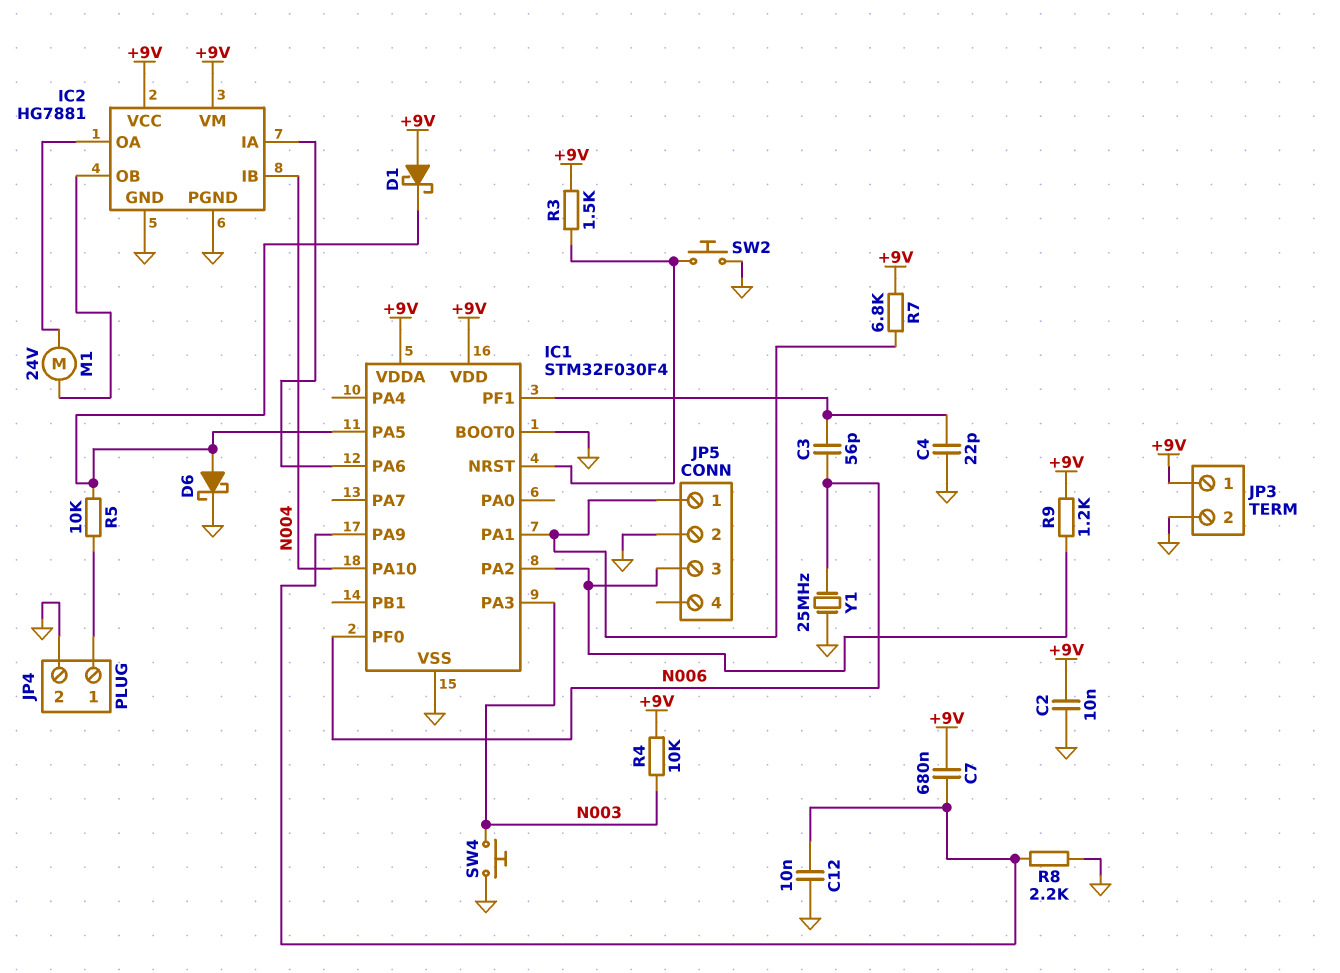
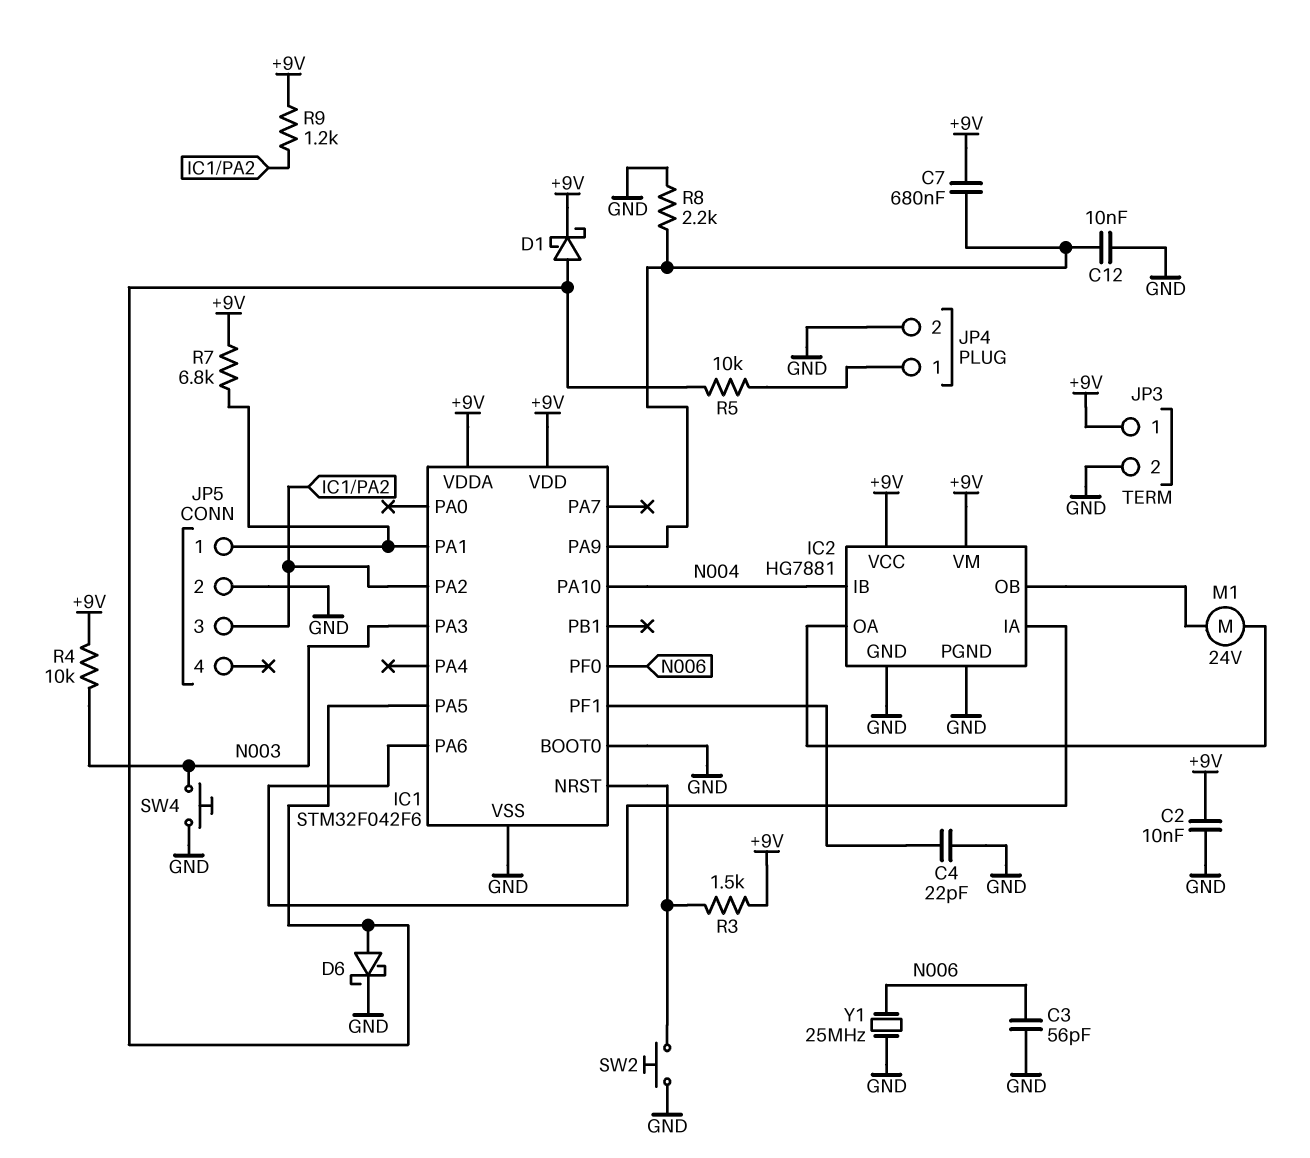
C3: 56pF (IC1/PF1, N006) -> 56pF (GND, N006)
D1: schottky (A +9V, K IC1/PA5) -> schottky (A IC1/PA5, K +9V)
IC1: STM32F030F4 -> STM32F042F6

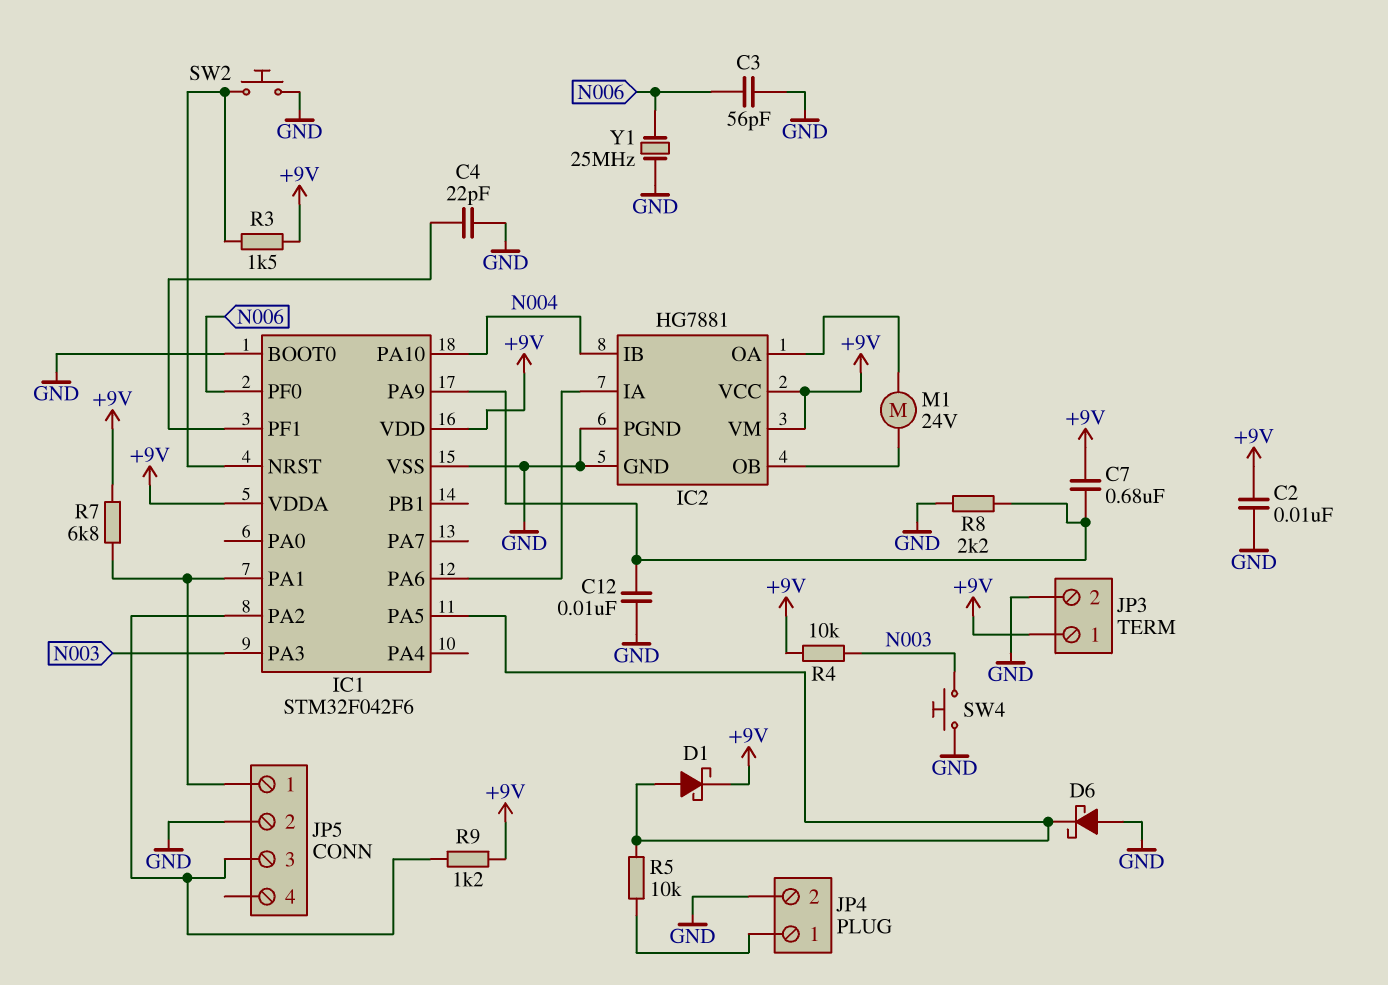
D6: schottky (A IC1/PA5, K GND) -> schottky (A GND, K IC1/PA5)

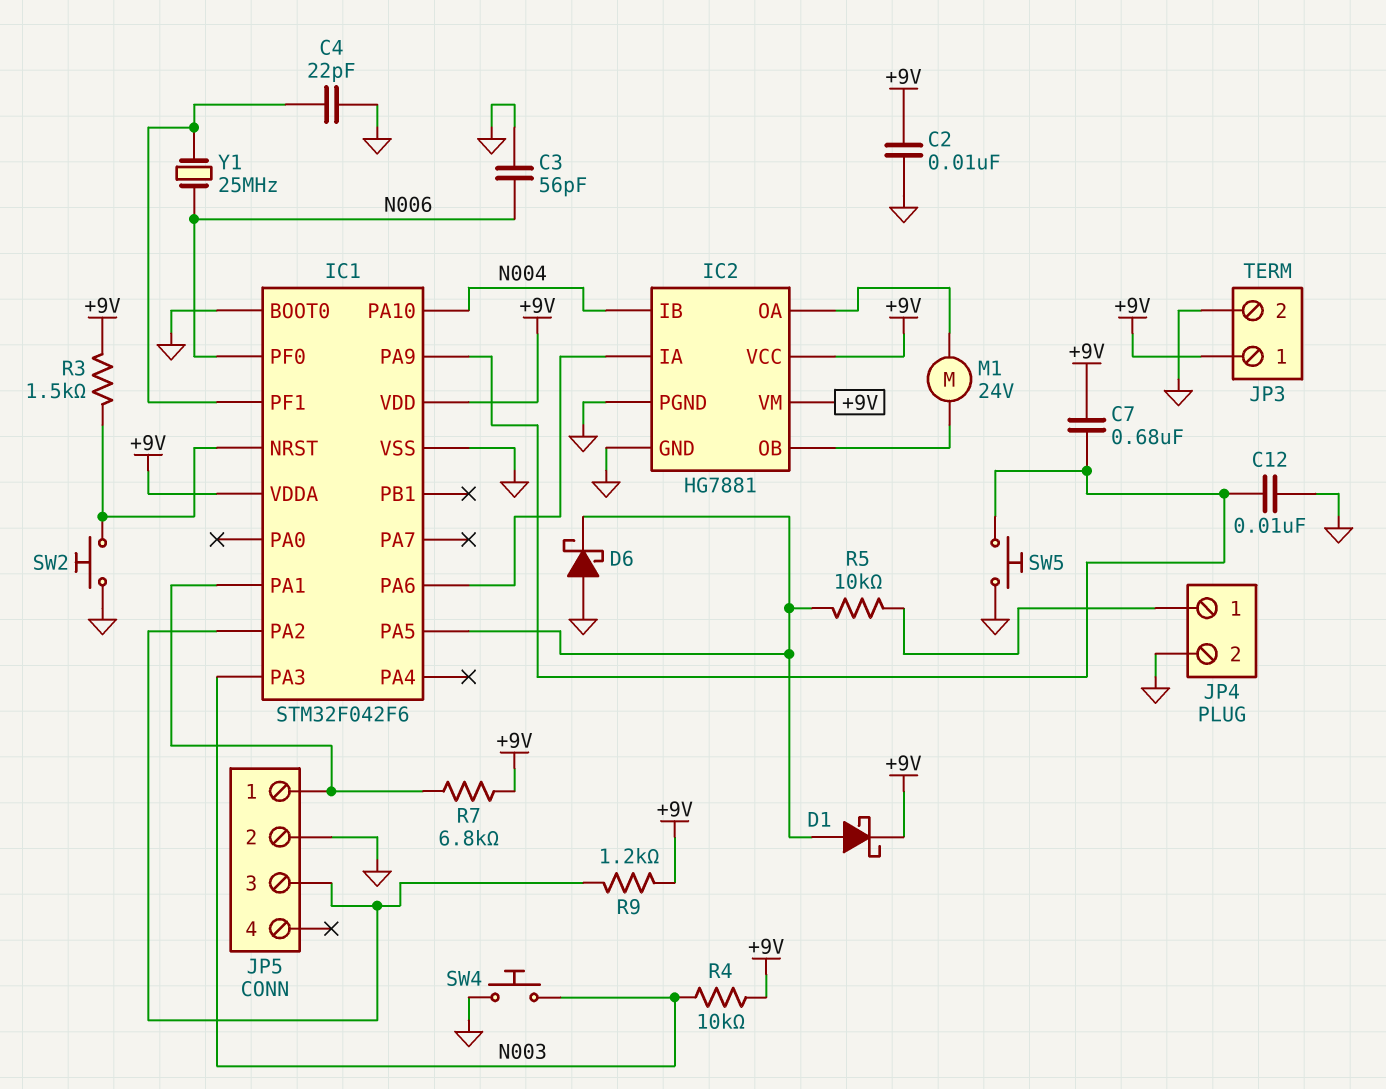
R8: 2.2k (GND, IC1/PA9) -> none
SW5: none -> button (GND, IC1/PA9)
Y1: 25MHz (GND, N006) -> 25MHz (IC1/PF1, N006)

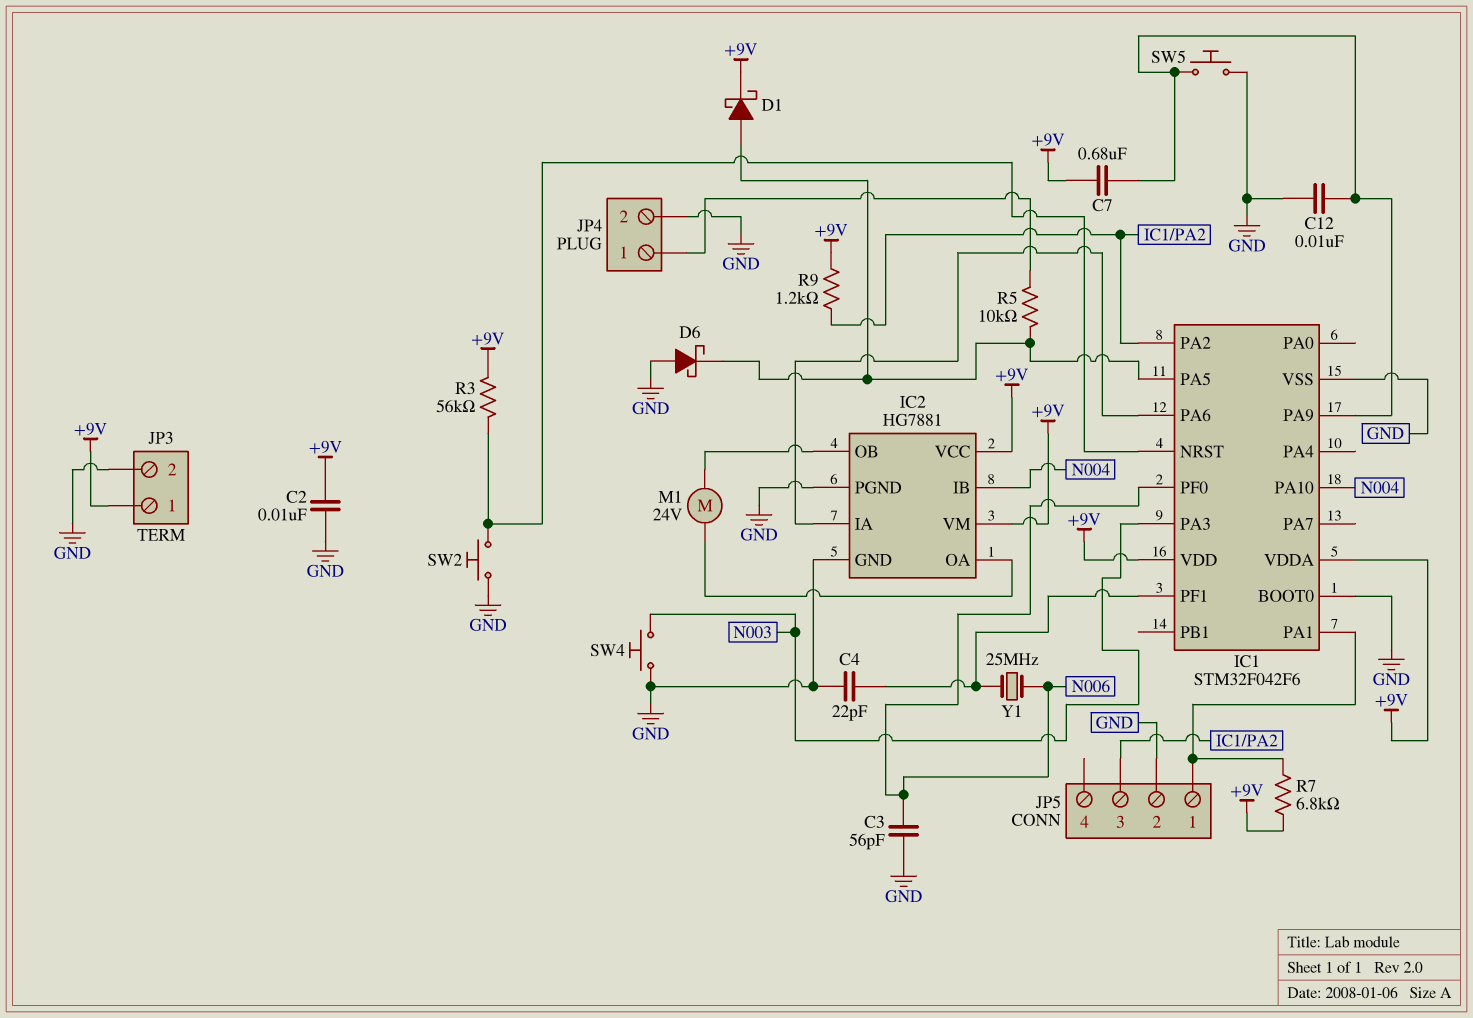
R3: 1.5k (+9V, IC1/NRST) -> 56k (+9V, IC1/NRST)
R4: 10k (+9V, N003) -> none

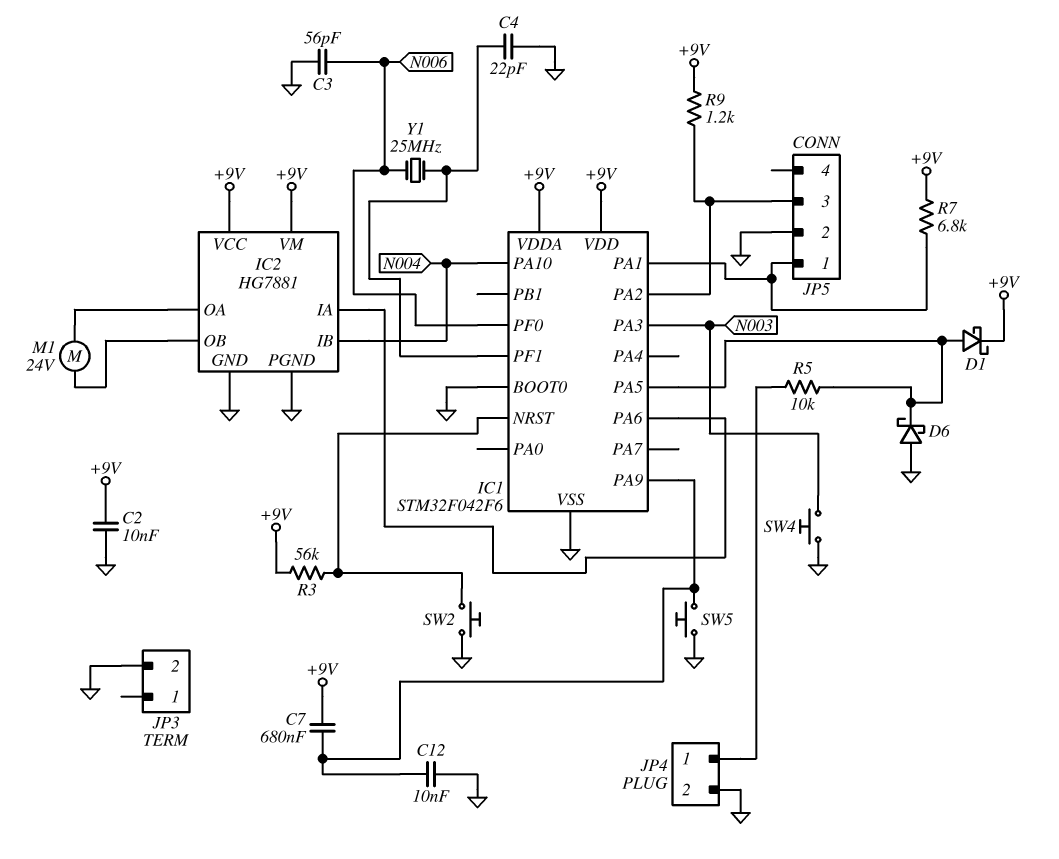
JP3 pin 1: +9V -> none

